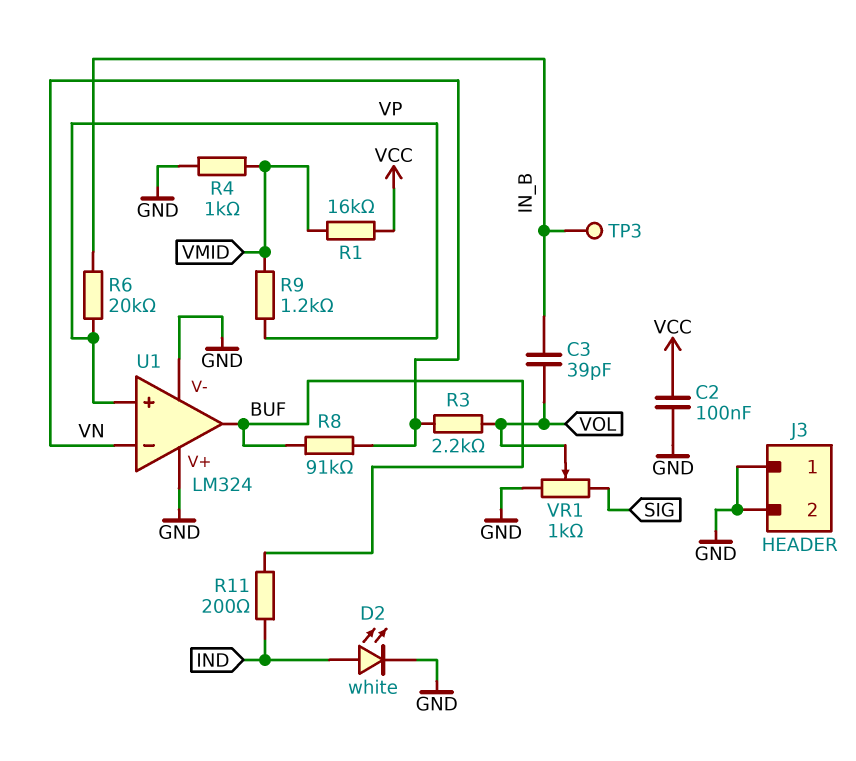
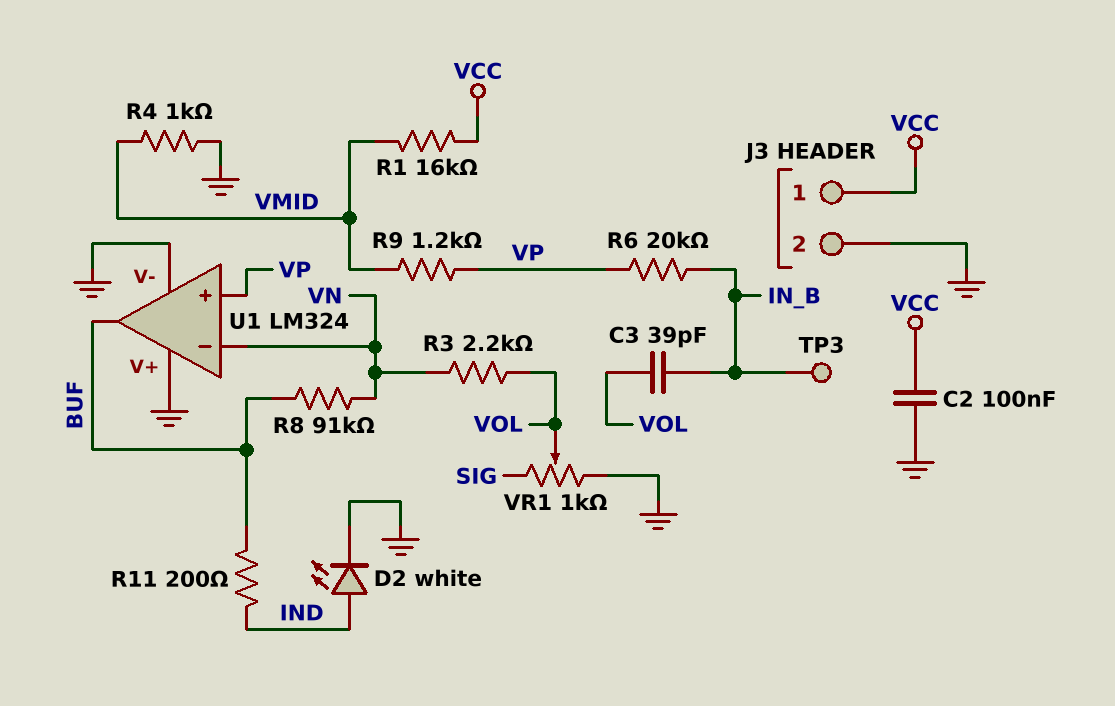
J3 pin 1: GND -> VCC

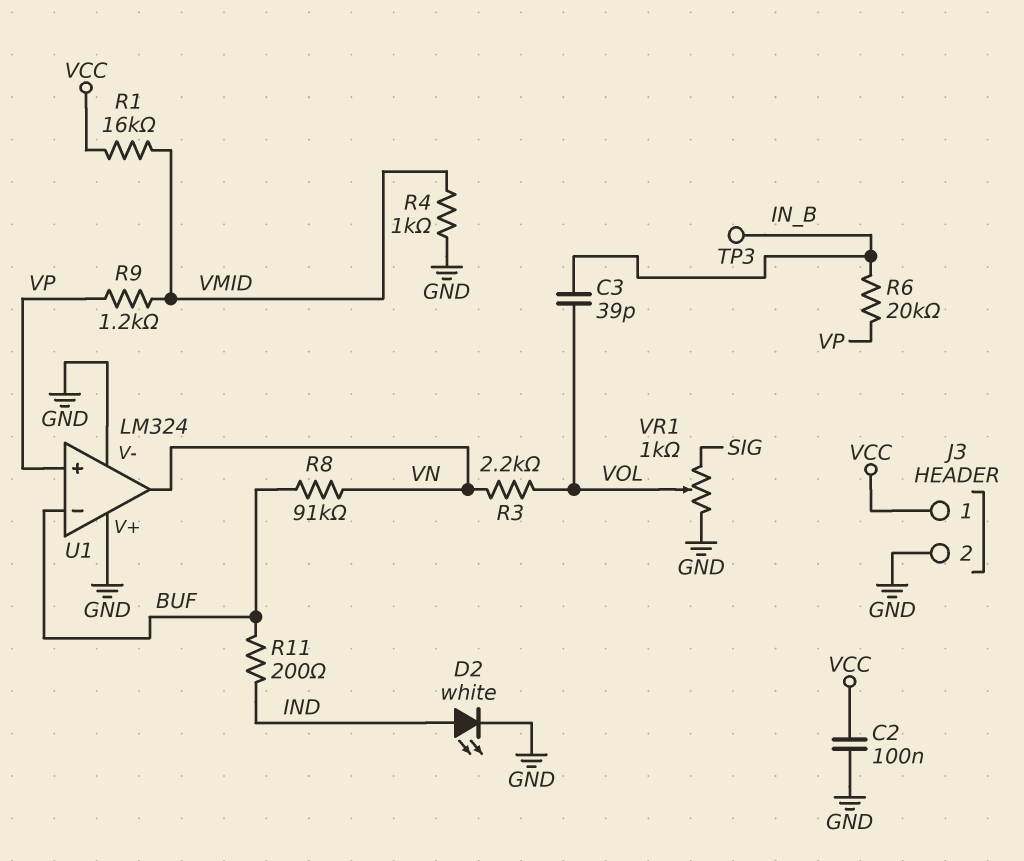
U1 pin in-: VN -> BUF
U1 pin out: BUF -> VN

